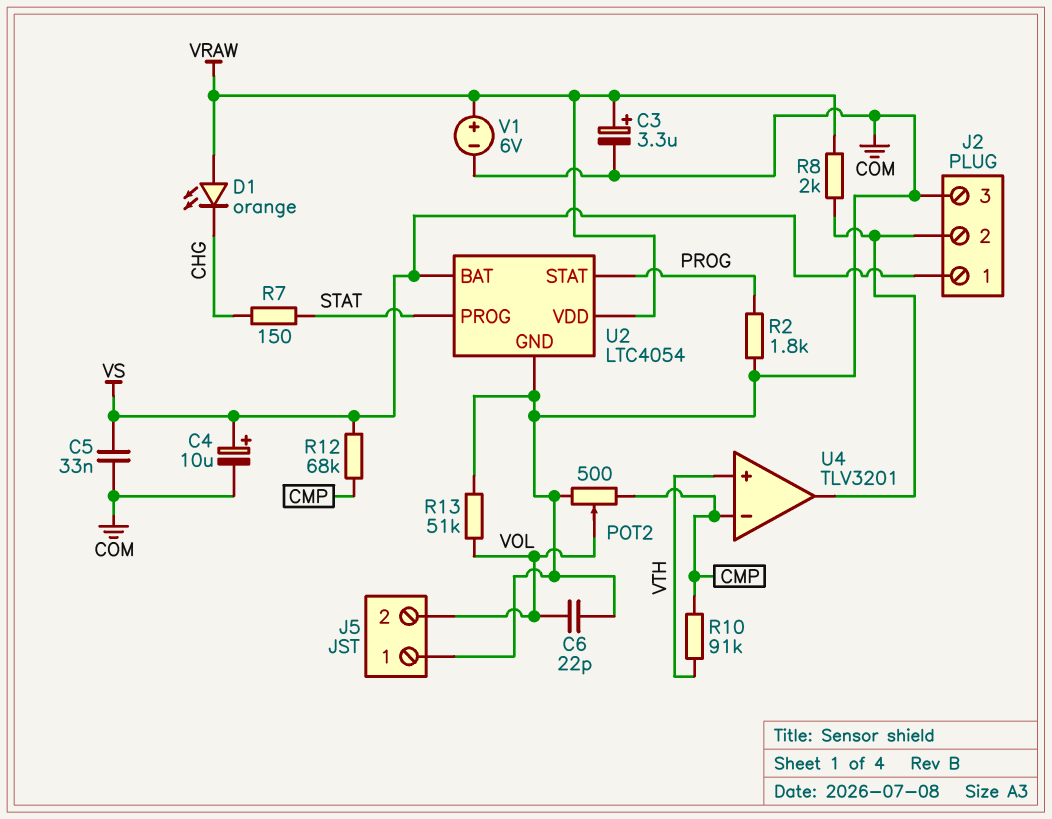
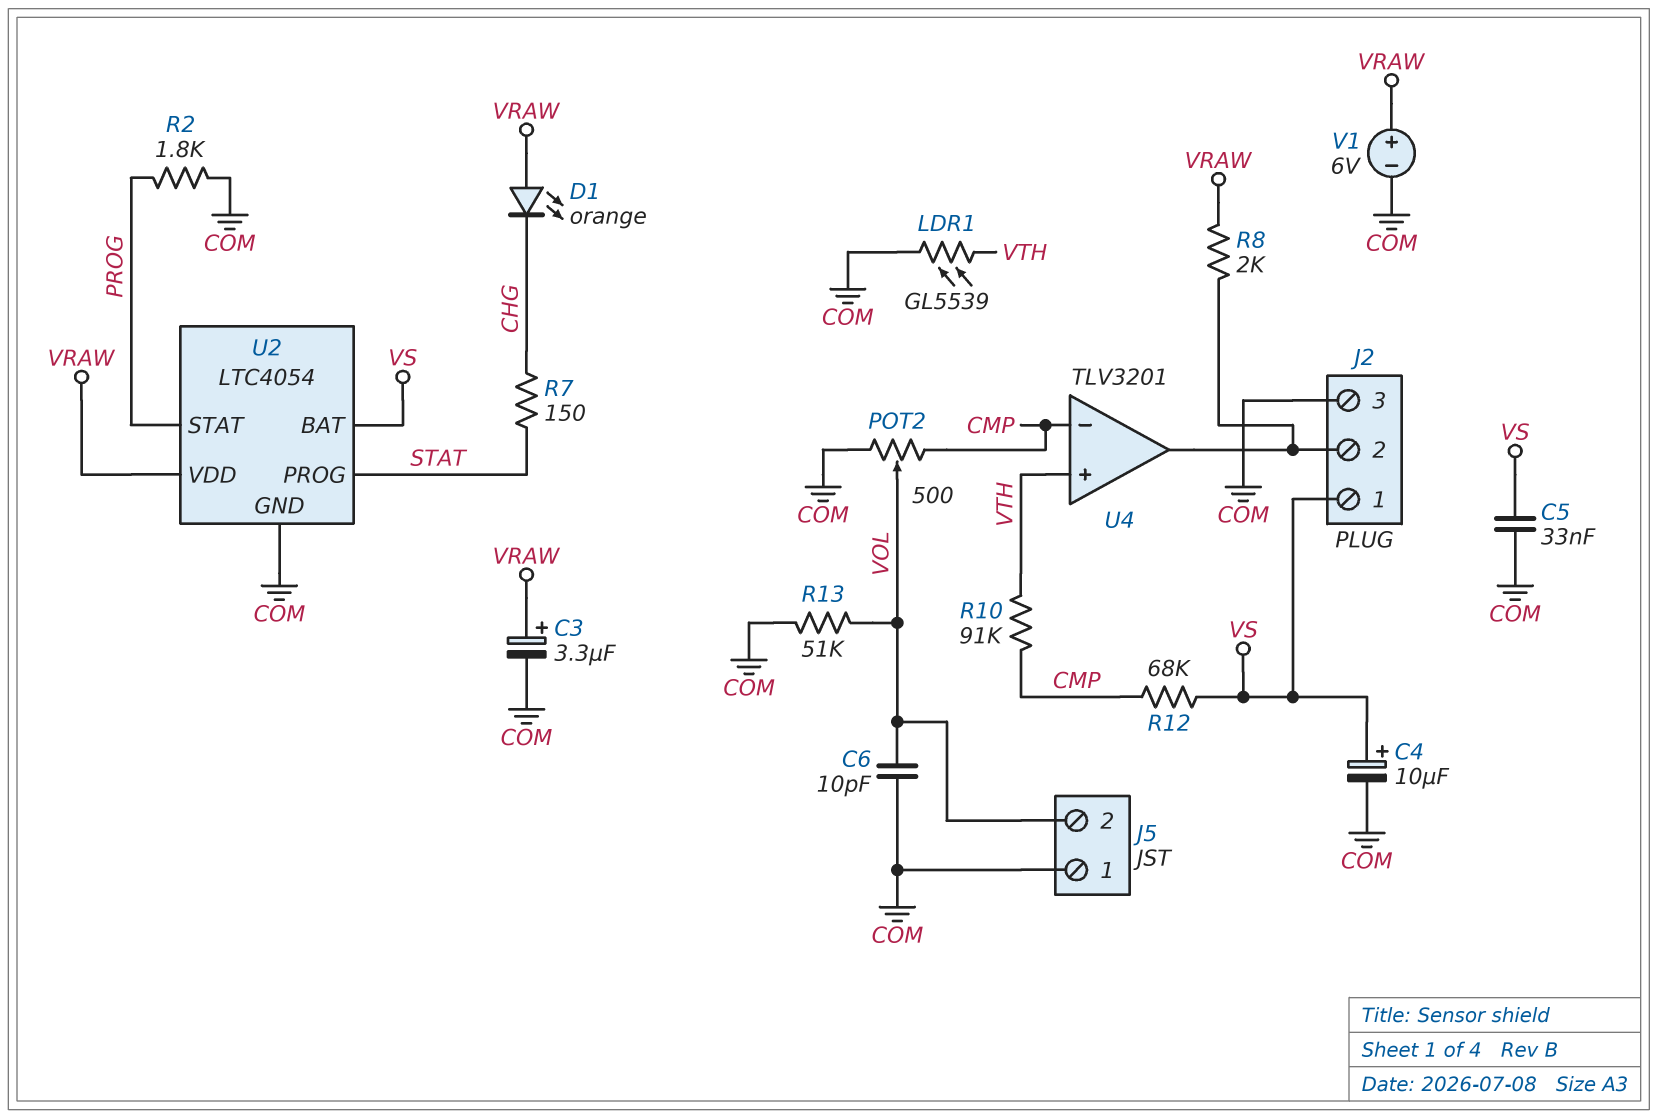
C6: 22pF (COM, VOL) -> 10pF (COM, VOL)
LDR1: none -> GL5539 (COM, VTH)

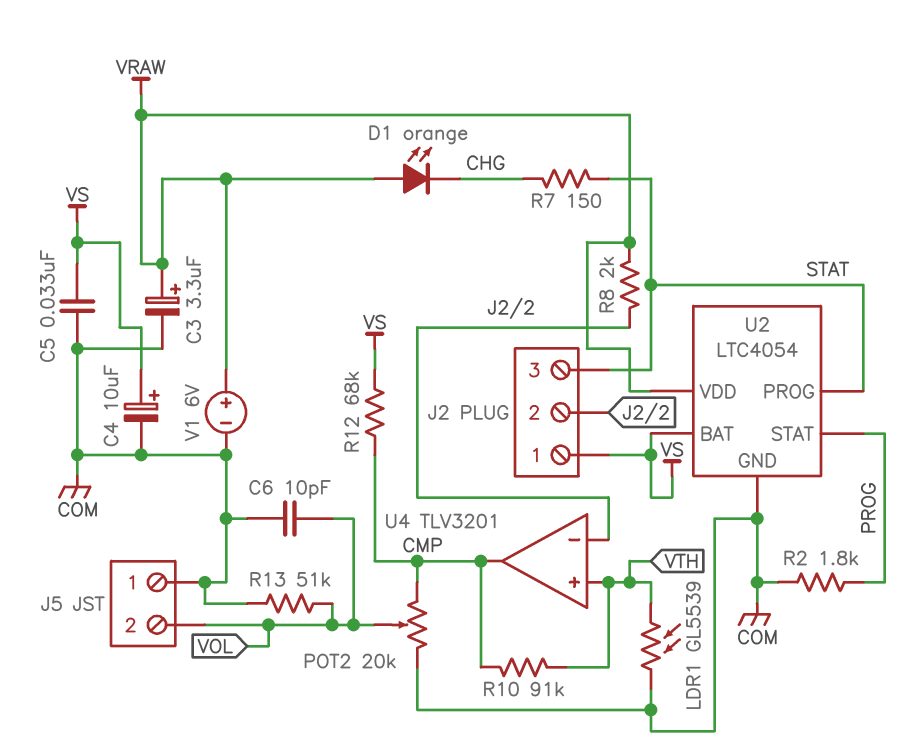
J2 pin 3: COM -> STAT
POT2: 500 (CMP, COM, wiper VOL) -> 20k (CMP, COM, wiper VOL)
U4 pin in-: CMP -> J2/2
U4 pin out: J2/2 -> CMP

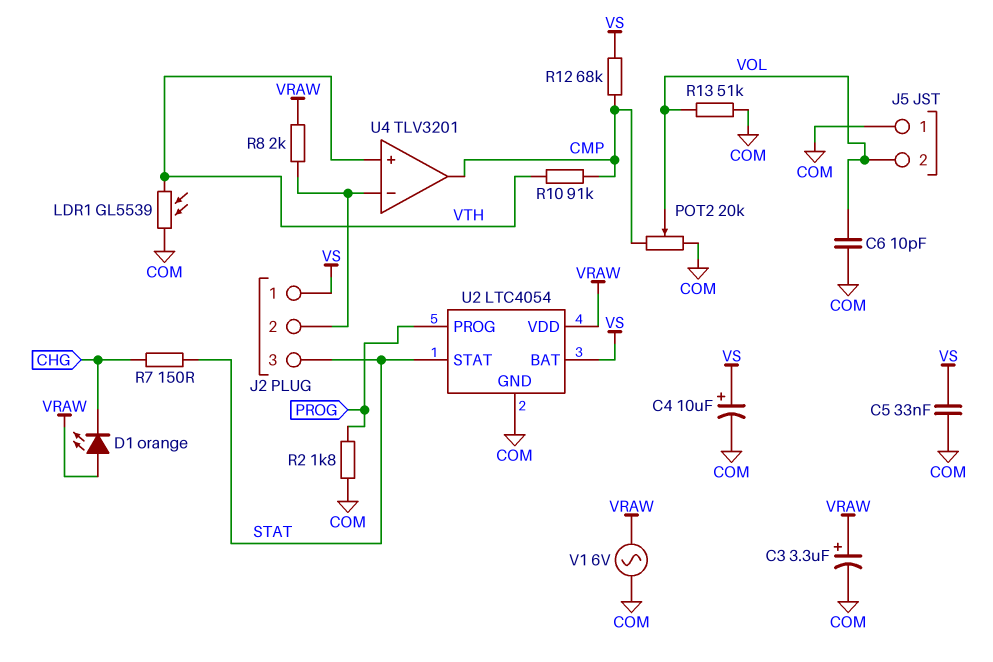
U2 pin PROG: STAT -> PROG
U2 pin STAT: PROG -> STAT
V1: 6V (plus VRAW, minus COM) -> AC 6V (COM, VRAW)

